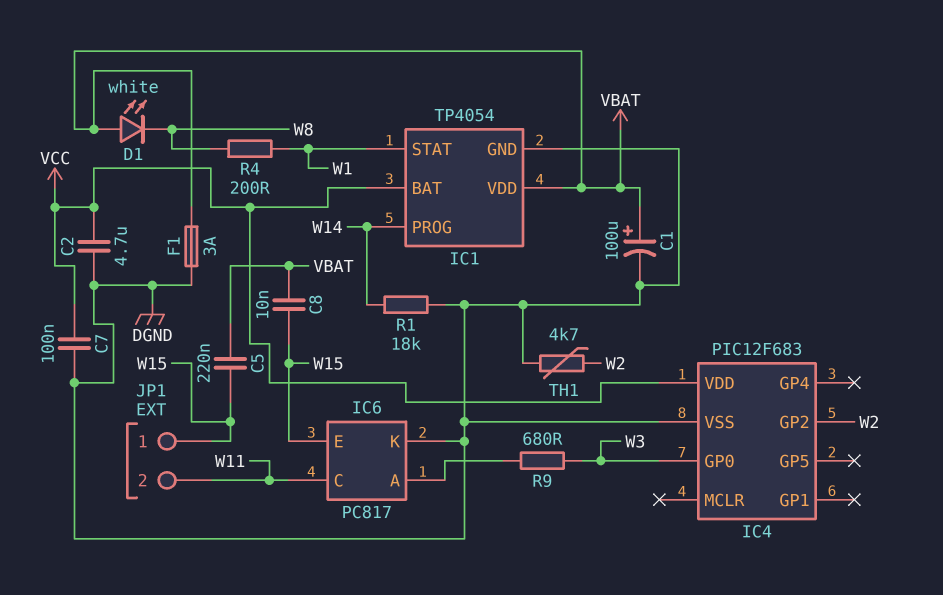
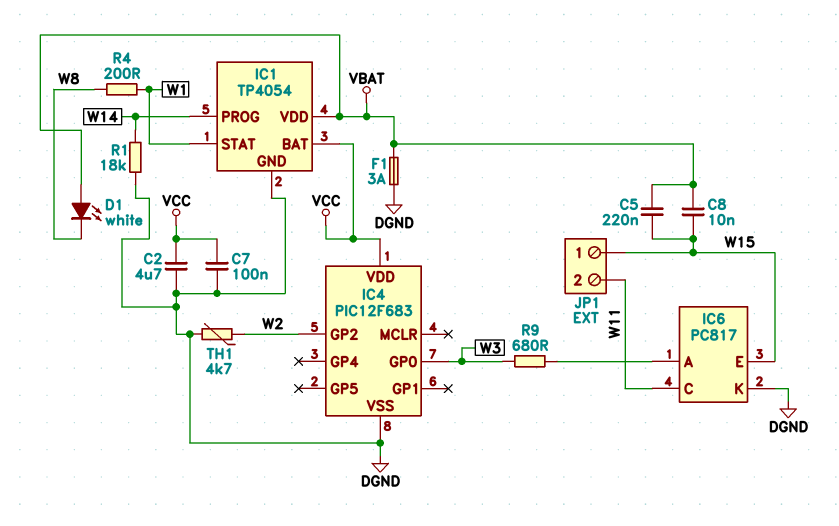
C1: 100uF (plus VBAT, minus DGND) -> none

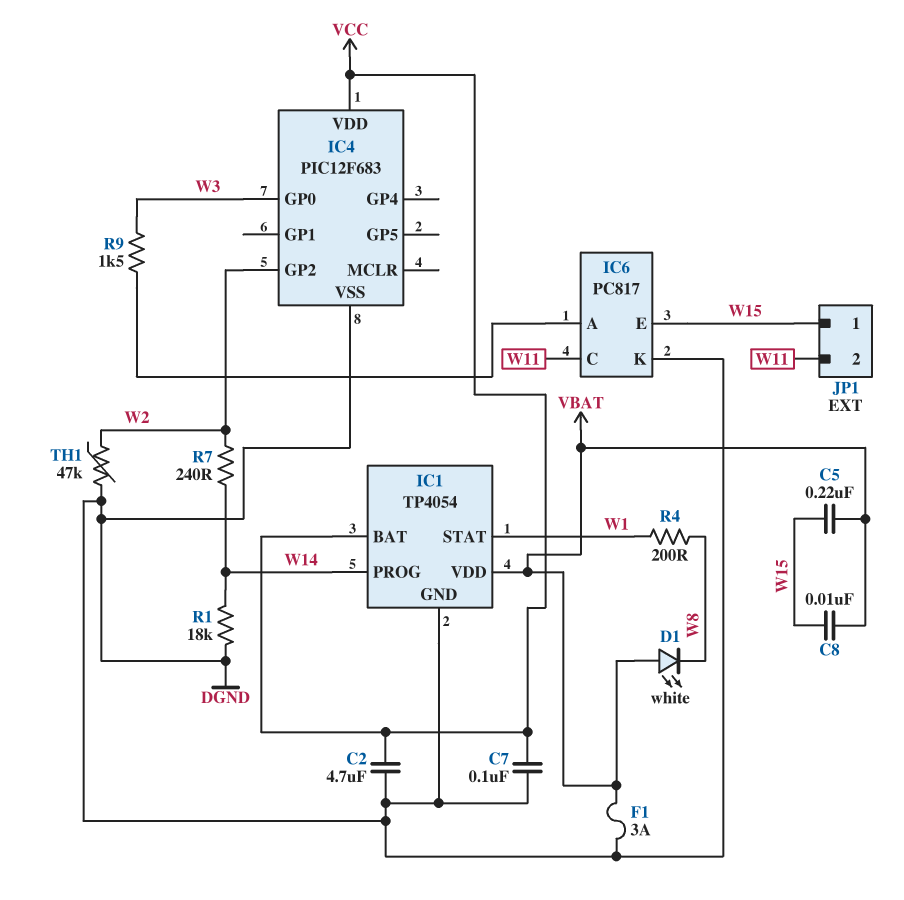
R7: none -> 240 (W2, W14)
R9: 680 (IC6/A, W3) -> 1.5k (IC6/A, W3)
TH1: 4.7k (DGND, W2) -> 47k (DGND, W2)

